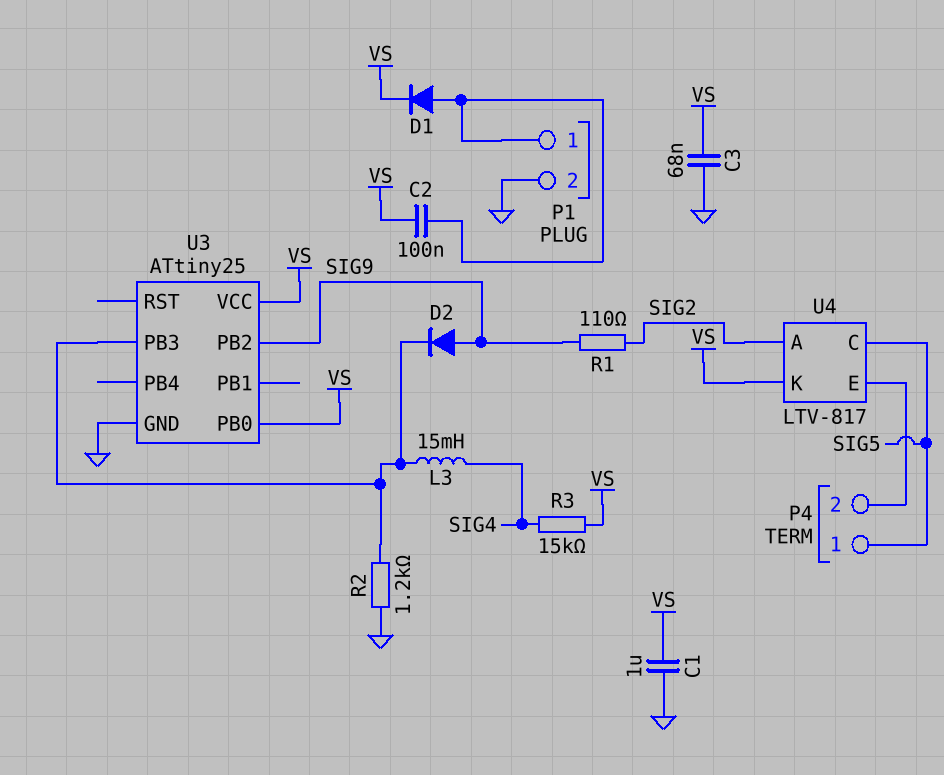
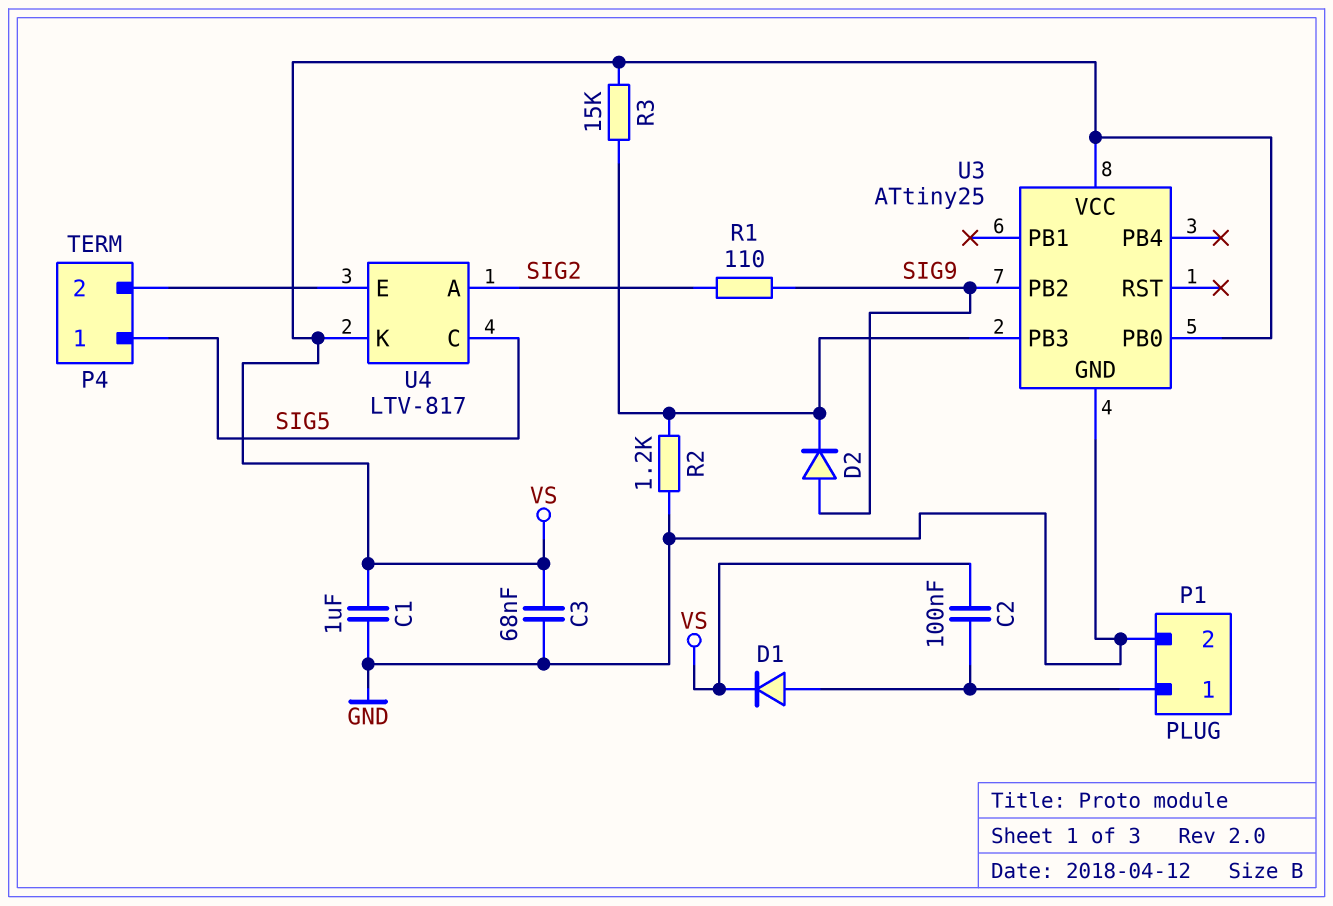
L3: 15mH (SIG4, U3/PB3) -> none
R3: 15k (SIG4, VS) -> 15k (U3/PB3, VS)

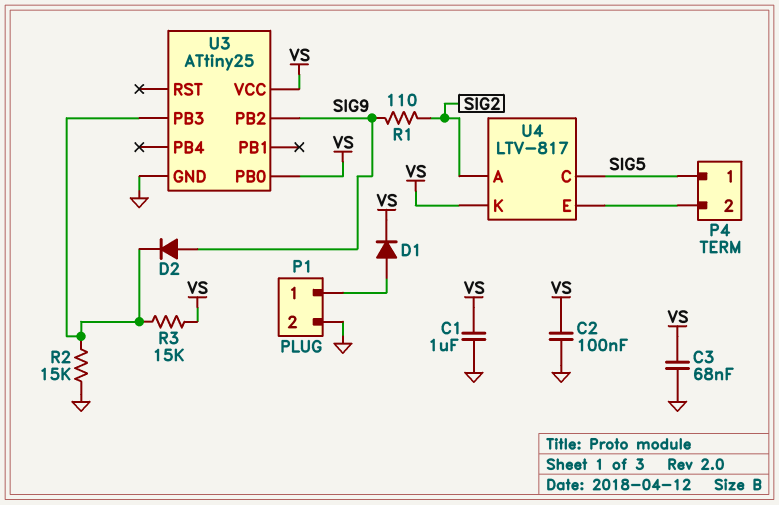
C2: 100nF (P1/1, VS) -> 100nF (GND, VS)
R2: 1.2k (GND, U3/PB3) -> 15k (GND, U3/PB3)

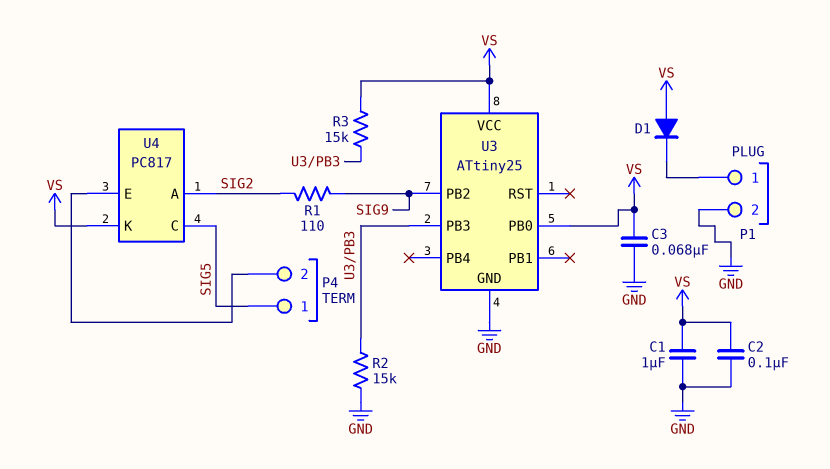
D1: diode (A P1/1, K VS) -> diode (A VS, K P1/1)
D2: diode (A SIG9, K U3/PB3) -> none
U4: LTV-817 -> PC817

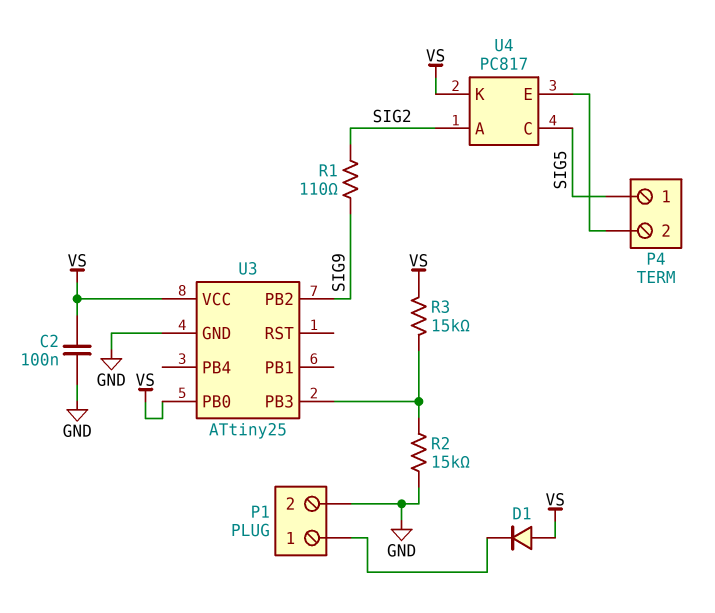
C1: 1uF (GND, VS) -> none
C3: 68nF (GND, VS) -> none

